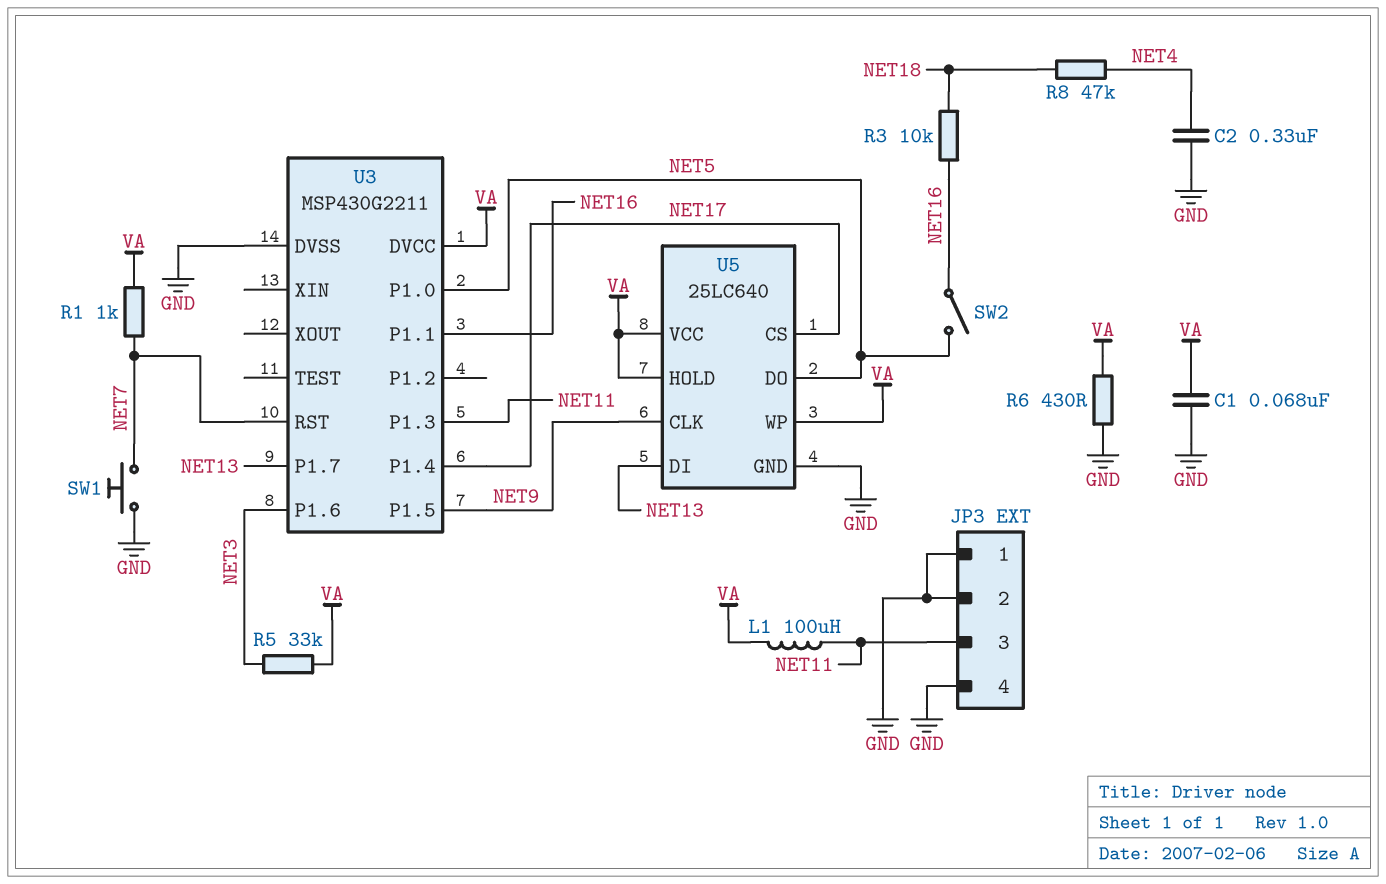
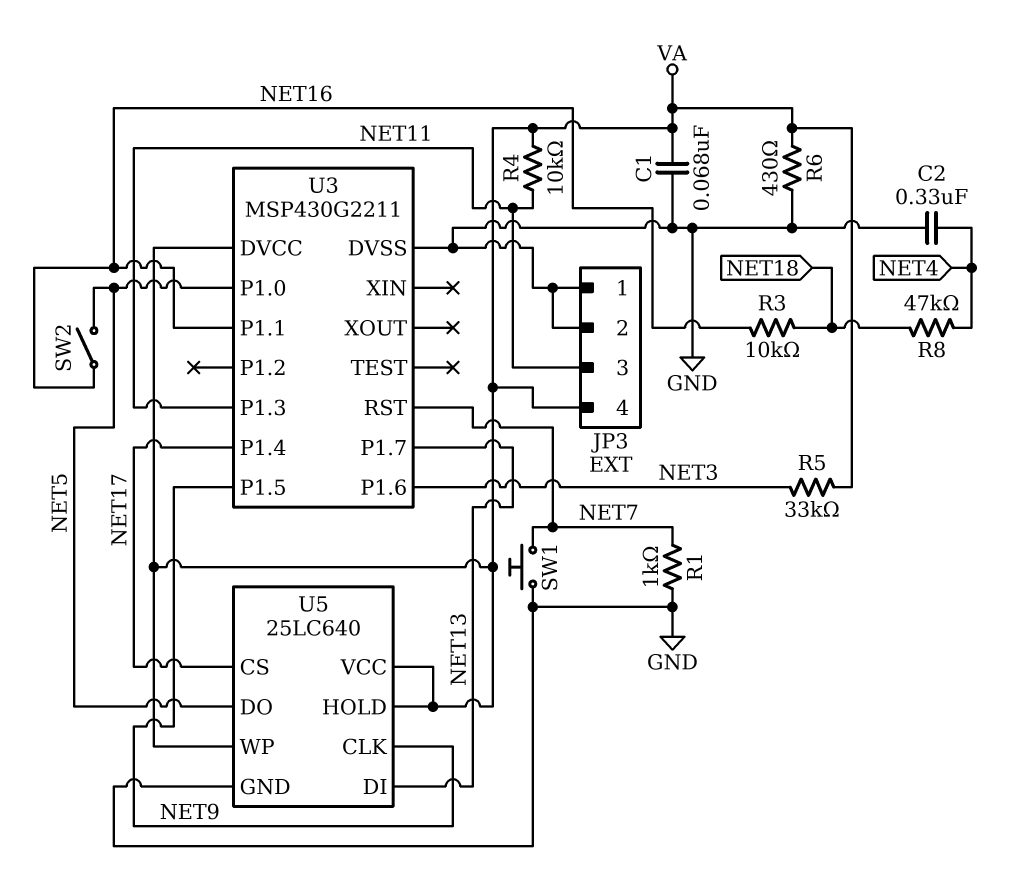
JP3 pin 4: GND -> VA
L1: 100uH (NET11, VA) -> none
R1: 1k (NET7, VA) -> 1k (GND, NET7)
R4: none -> 10k (NET11, VA)

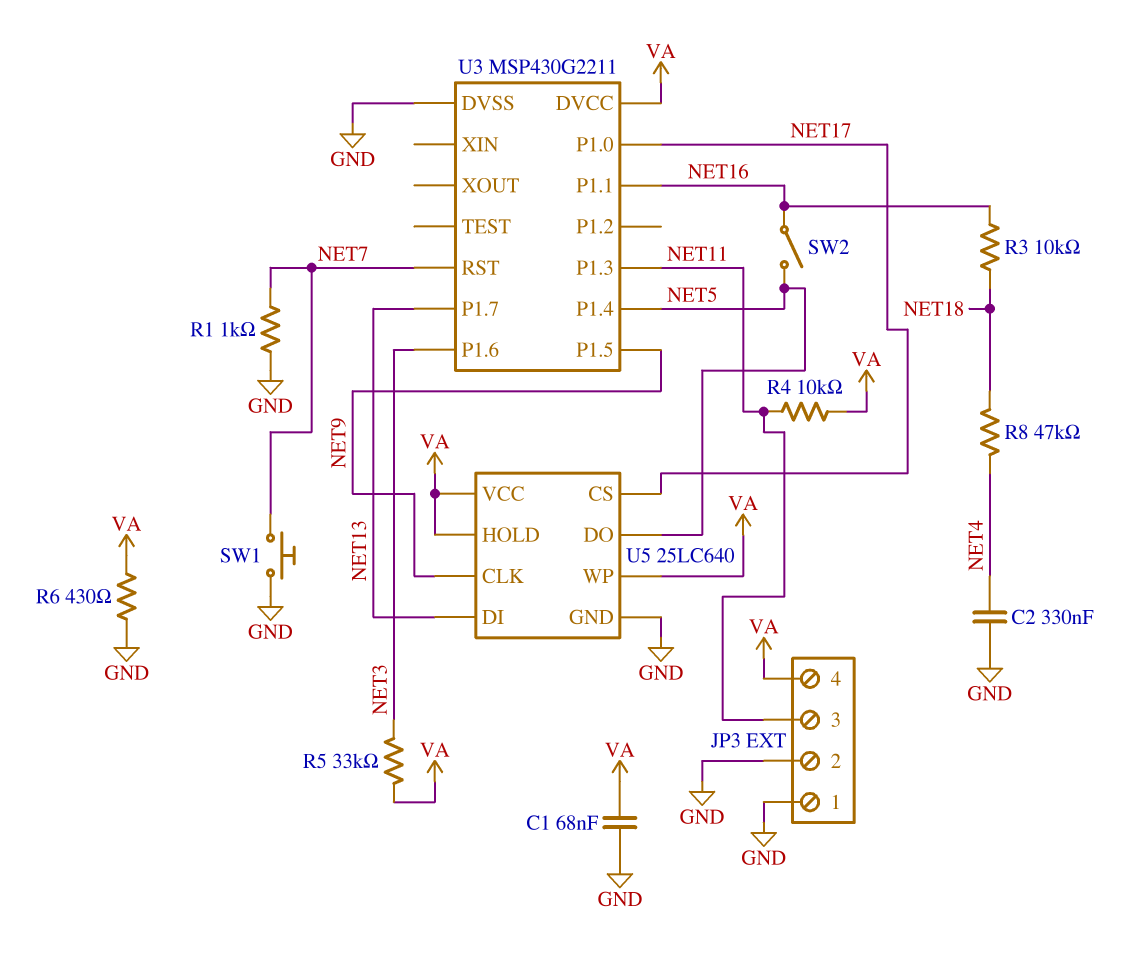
U3 pin P1.0: NET5 -> NET17
U3 pin P1.4: NET17 -> NET5

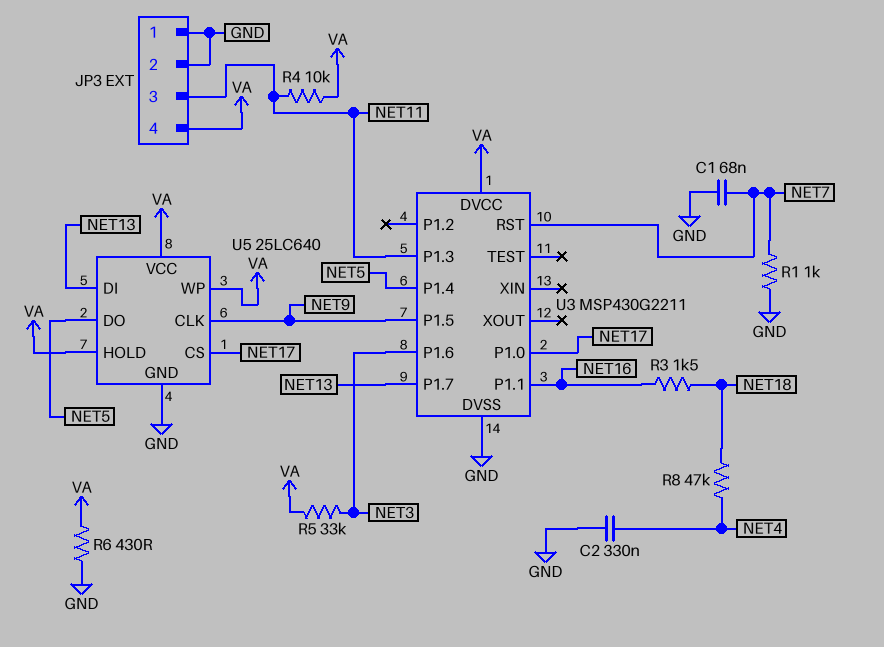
C1: 68nF (GND, VA) -> 68nF (GND, NET7)
R3: 10k (NET16, NET18) -> 1.5k (NET16, NET18)
SW1: button (GND, NET7) -> none
SW2: switch (NET5, NET16) -> none

